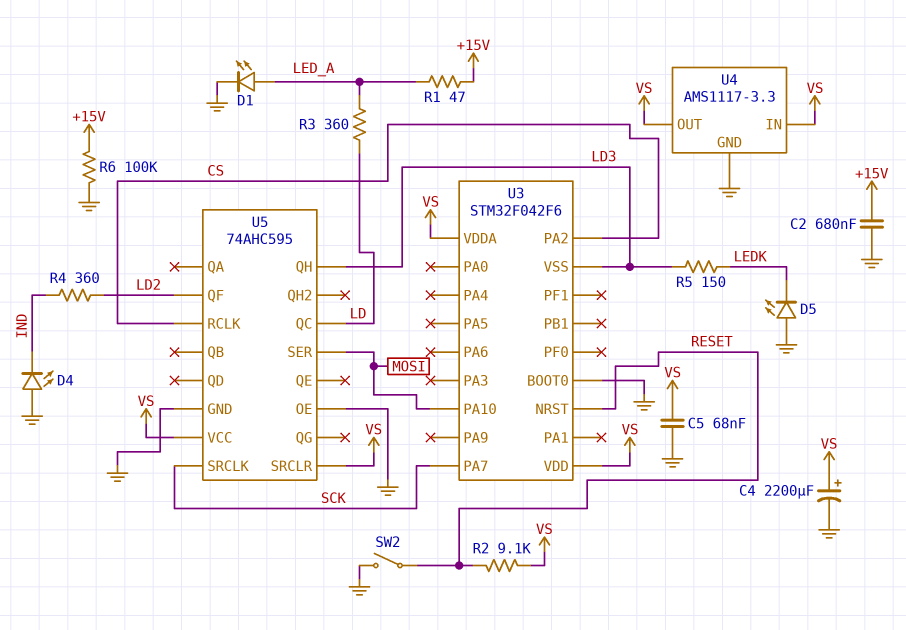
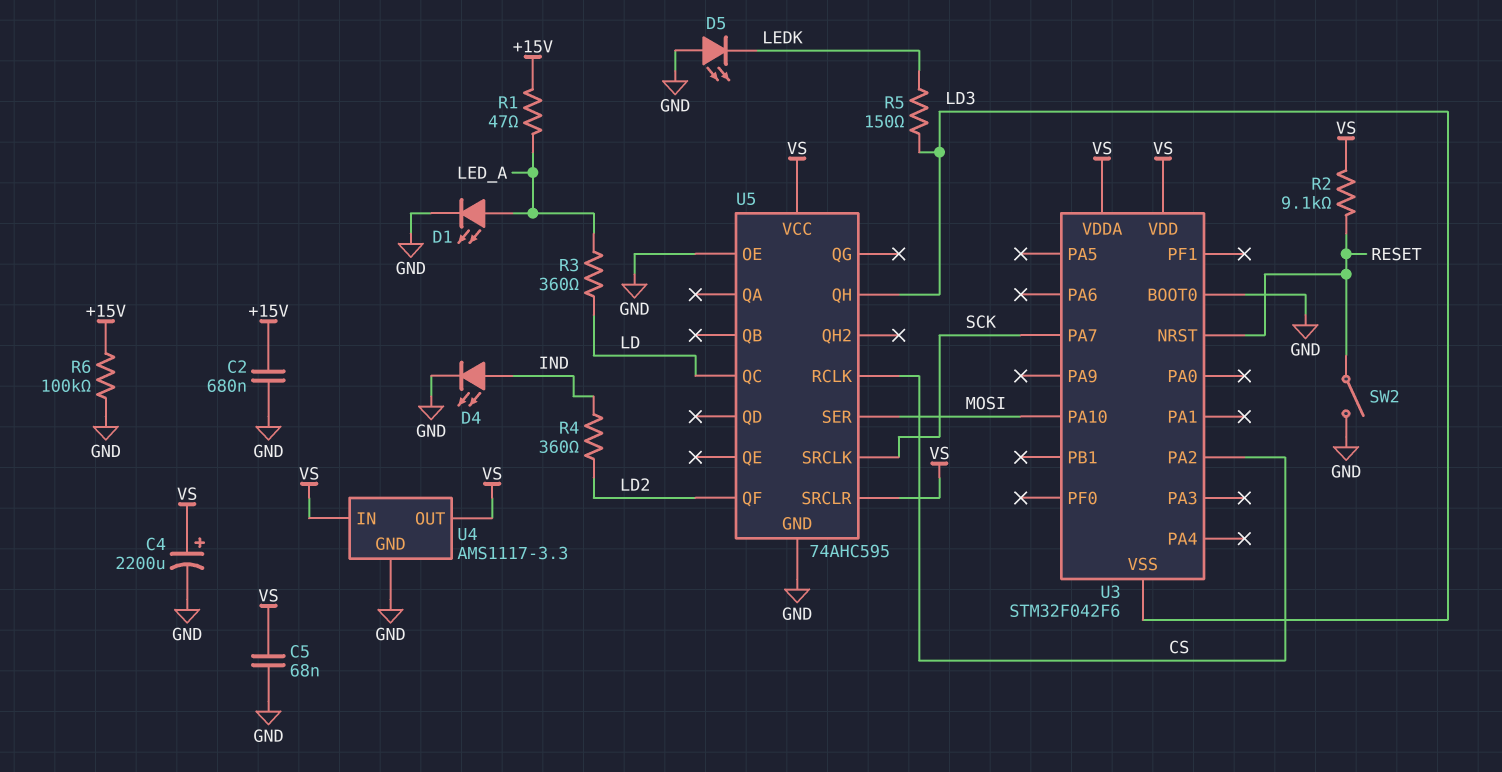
D4: LED (A GND, K IND) -> LED (A IND, K GND)

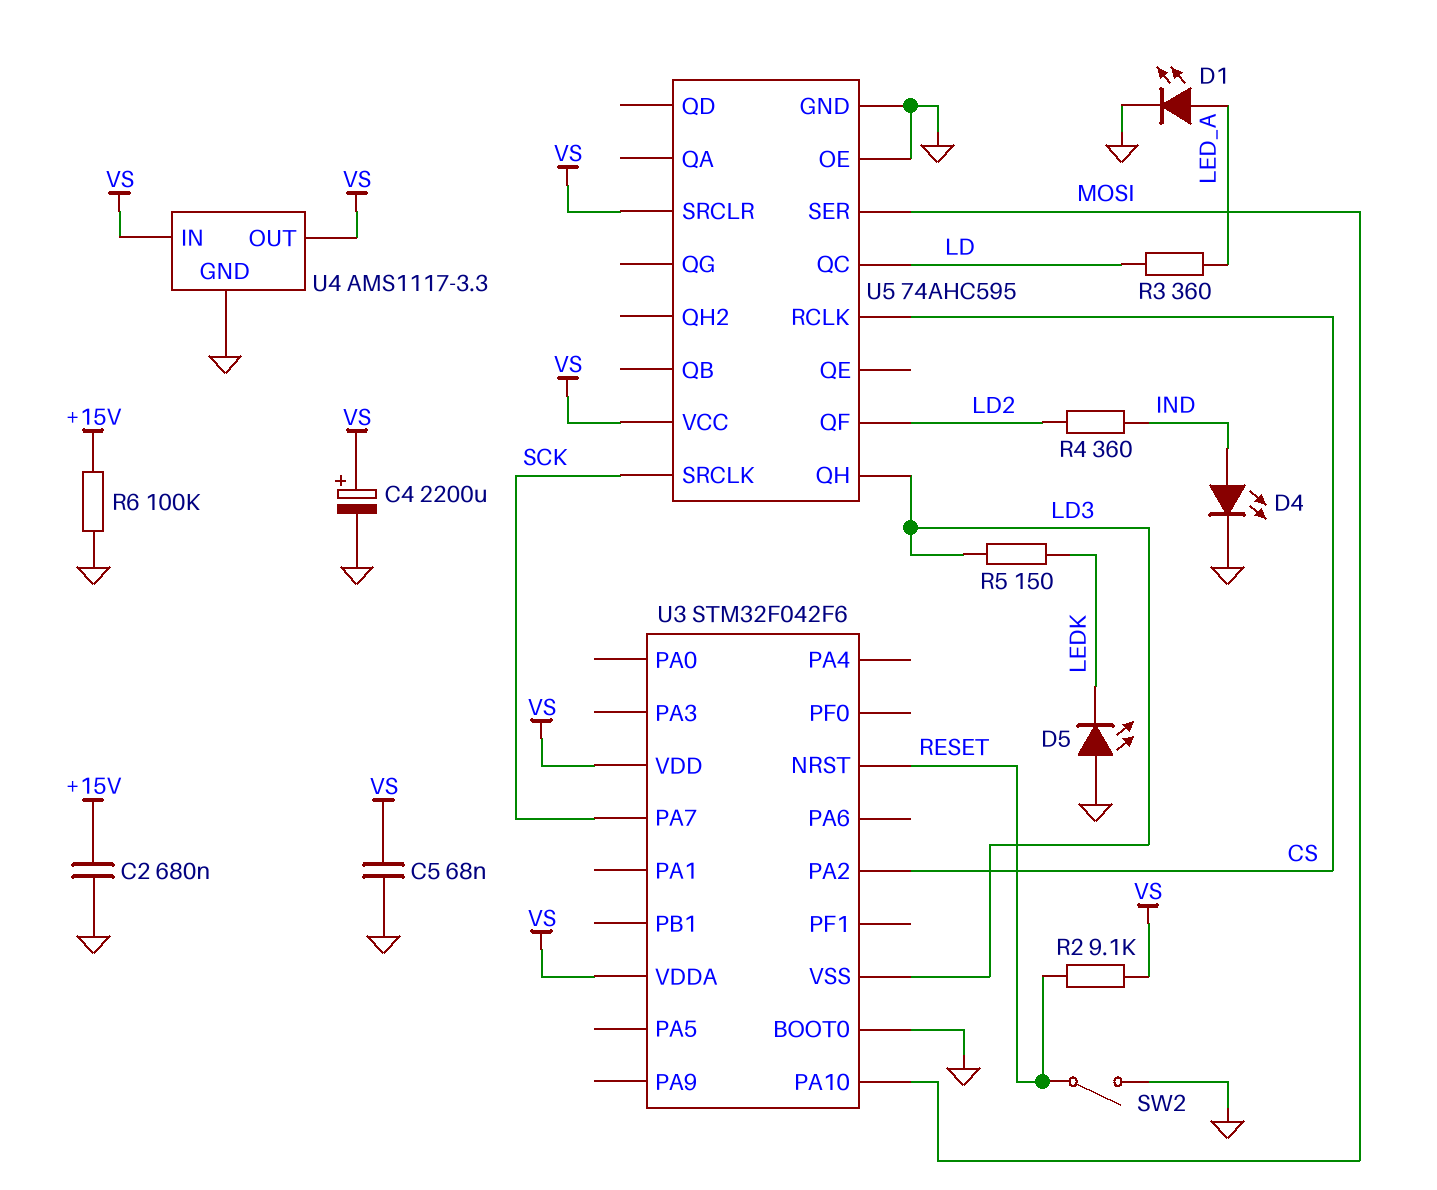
R1: 47 (+15V, LED_A) -> none

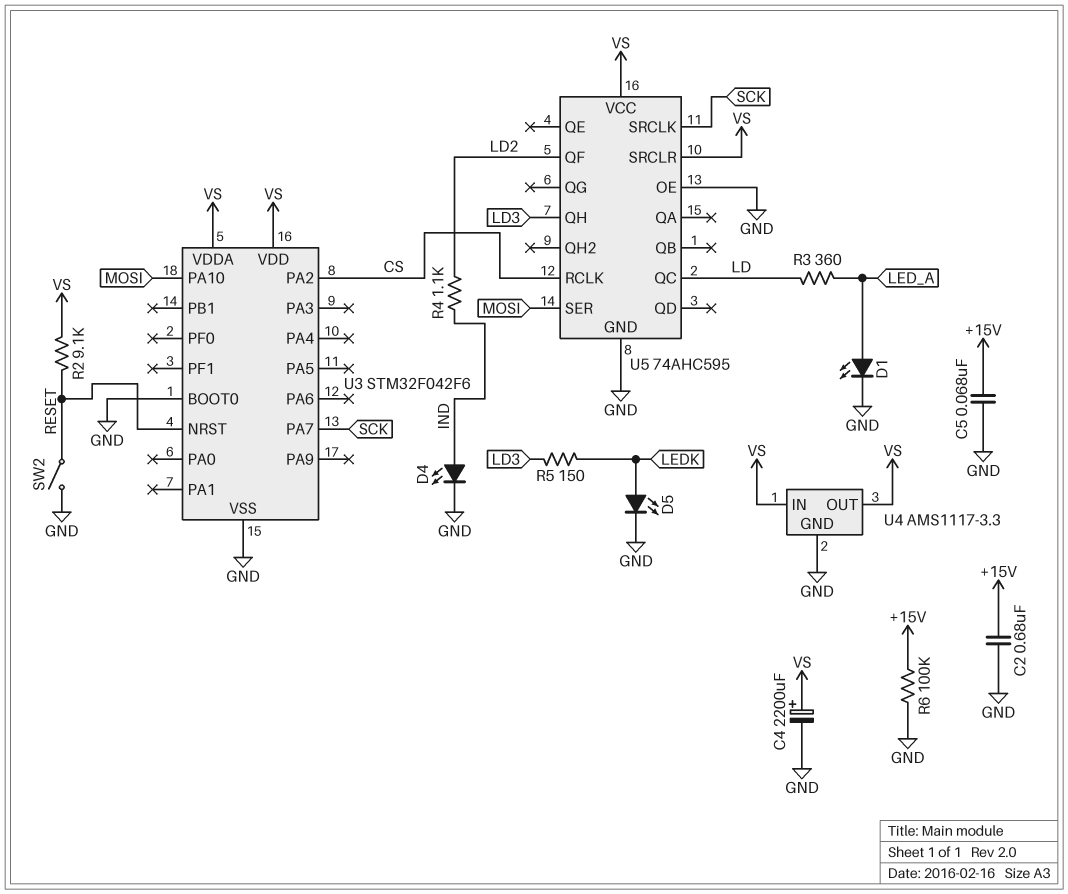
C5: 68nF (GND, VS) -> 68nF (+15V, GND)
D5: LED (A GND, K LEDK) -> LED (A LEDK, K GND)
R4: 360 (IND, LD2) -> 1.1k (IND, LD2)
U3 pin VSS: LD3 -> GND

